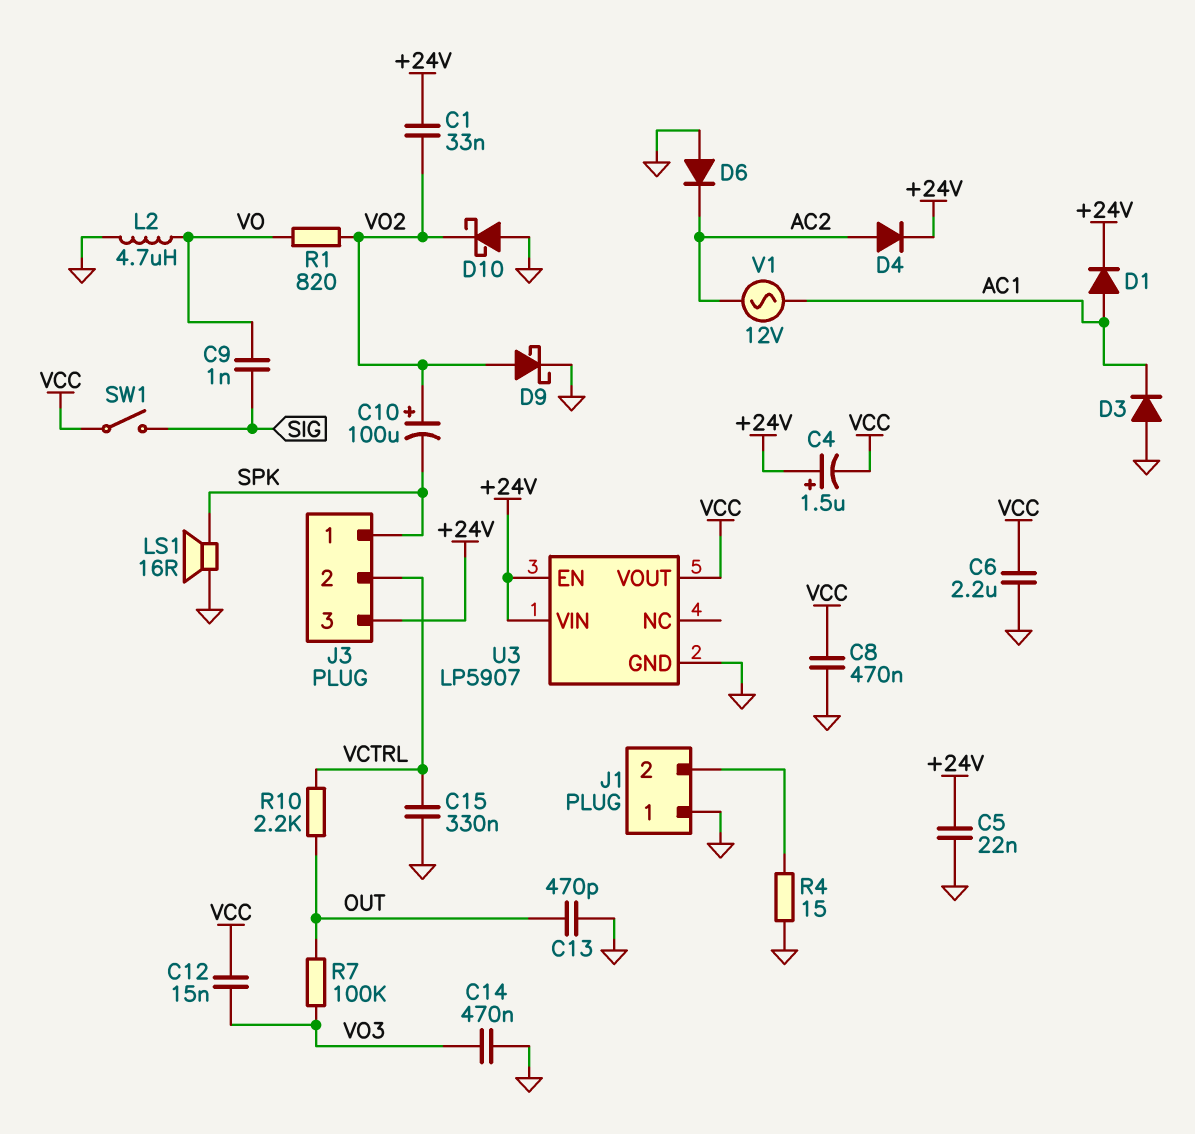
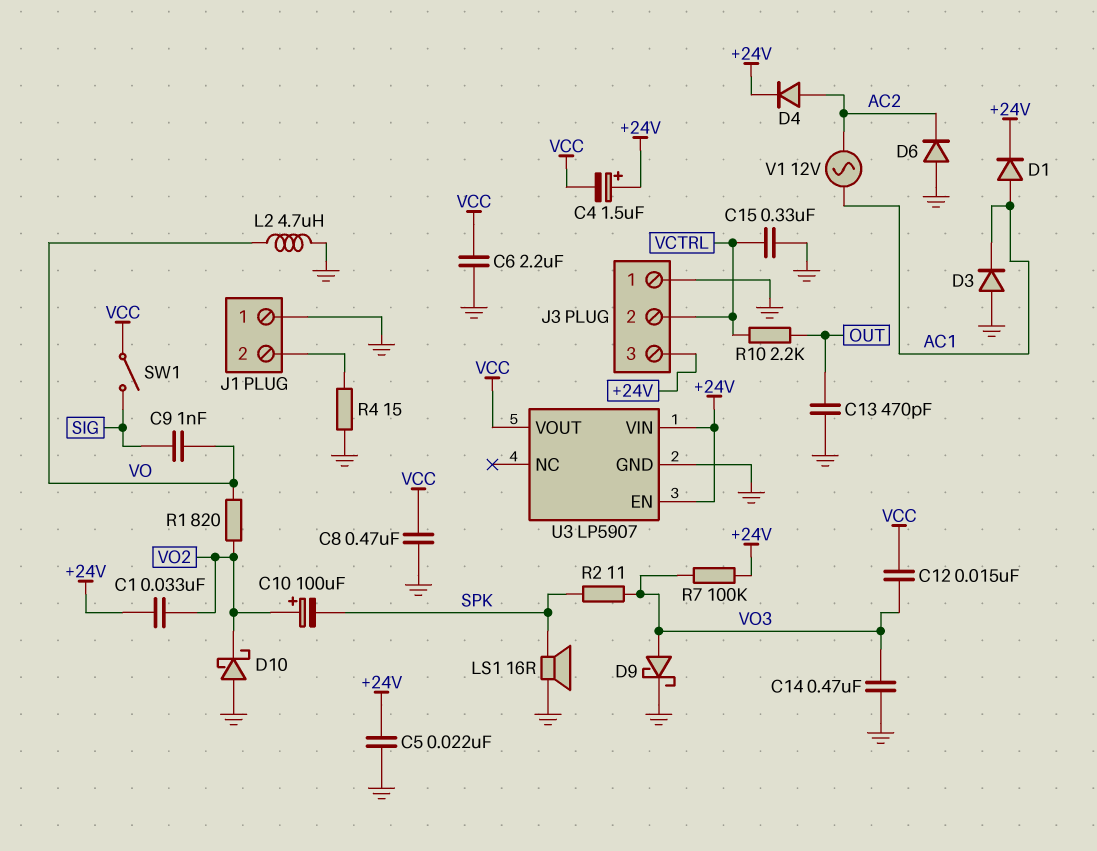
D9: schottky (A VO2, K GND) -> schottky (A VO3, K GND)
J3 pin 1: SPK -> GND
R2: none -> 11 (SPK, VO3)
R7: 100k (OUT, VO3) -> 100k (+24V, VO3)

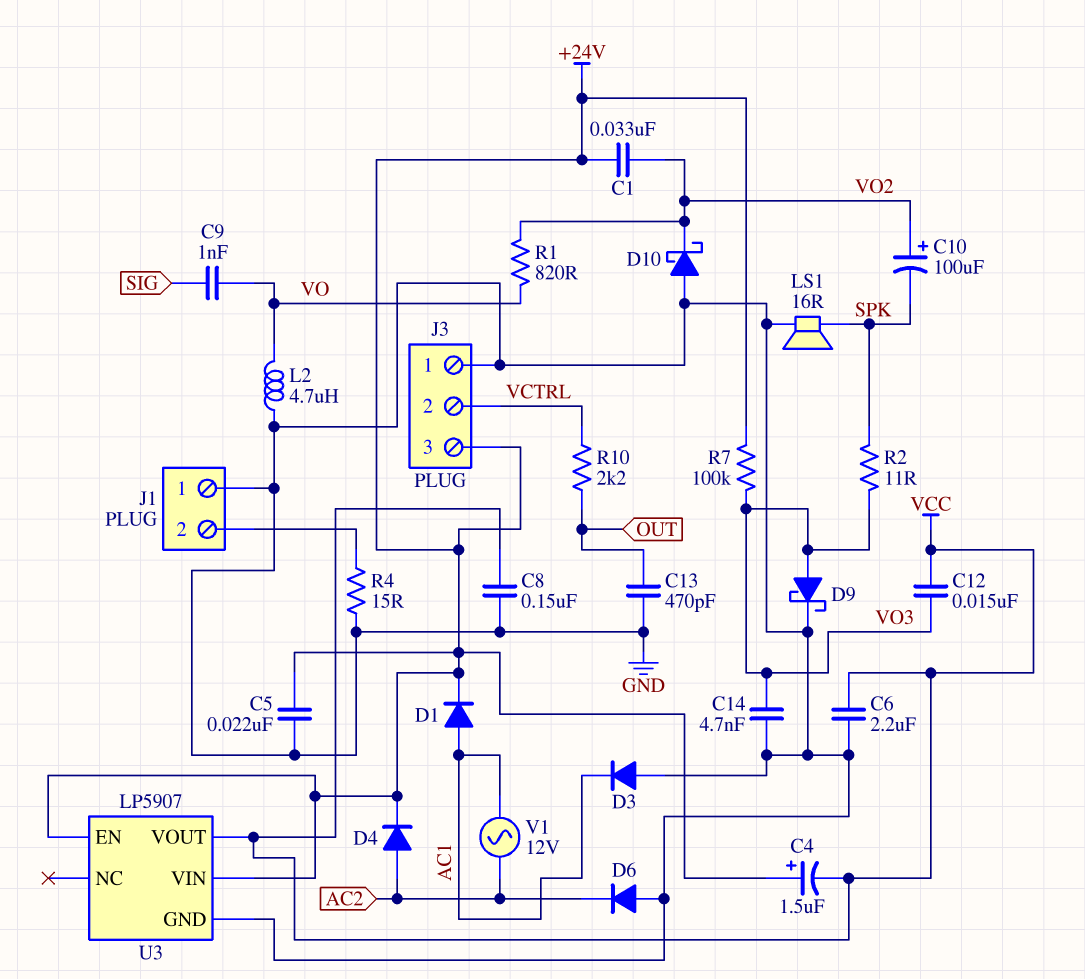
C8: 470nF (GND, VCC) -> 150nF (GND, VCC)
C14: 470nF (GND, VO3) -> 4.7nF (GND, VO3)
C15: 330nF (GND, VCTRL) -> none
SW1: switch (SIG, VCC) -> none

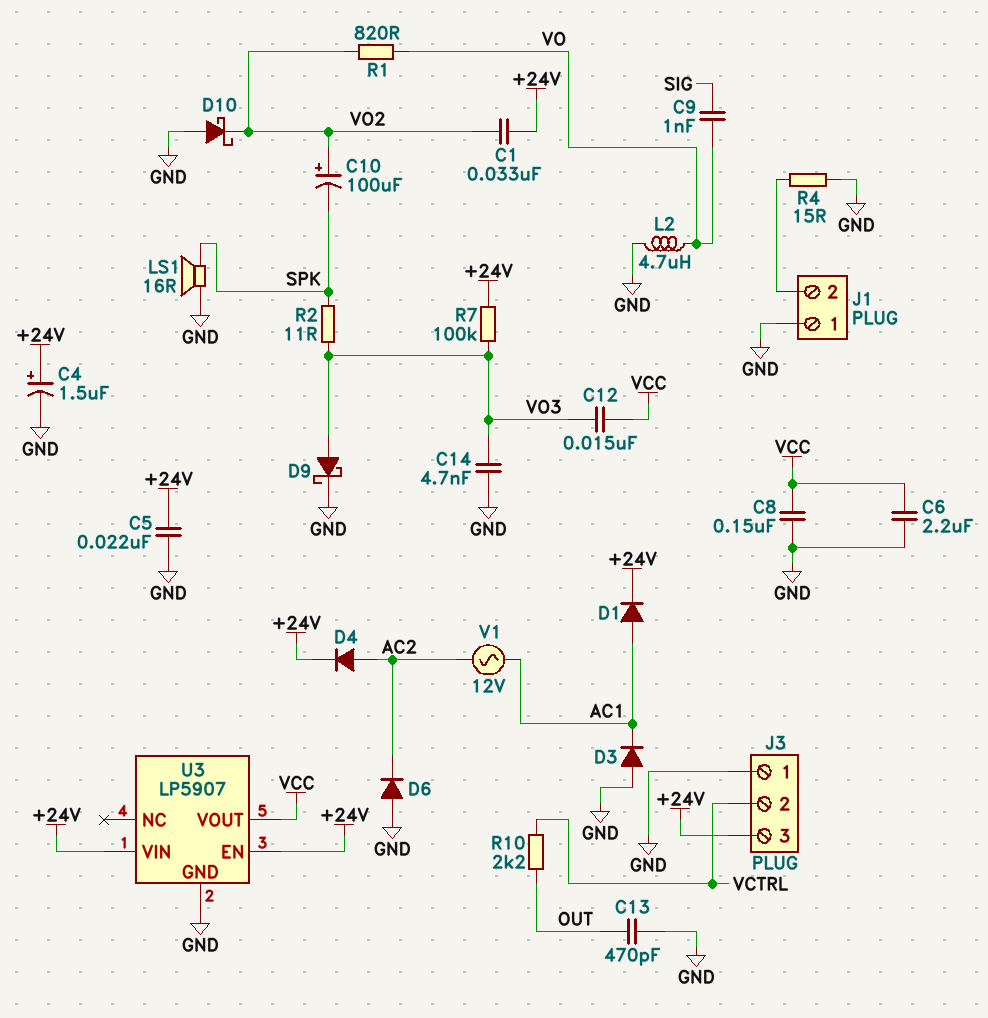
C4: 1.5uF (plus +24V, minus VCC) -> 1.5uF (plus +24V, minus GND)

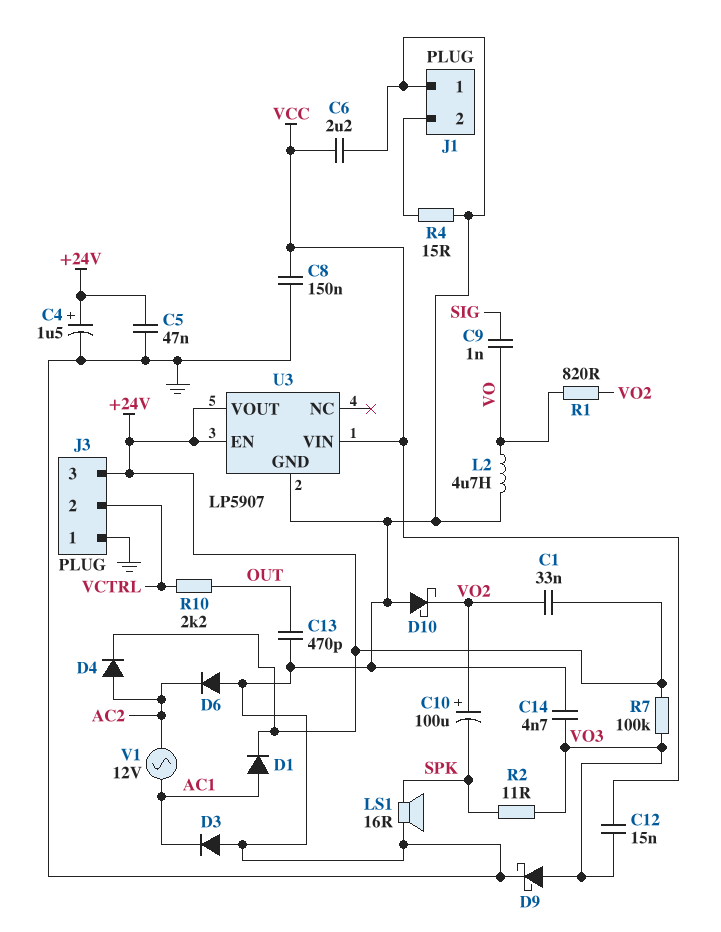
C5: 22nF (+24V, GND) -> 47nF (+24V, GND)
U3 pin VIN: +24V -> VCC
U3 pin VOUT: VCC -> +24V

